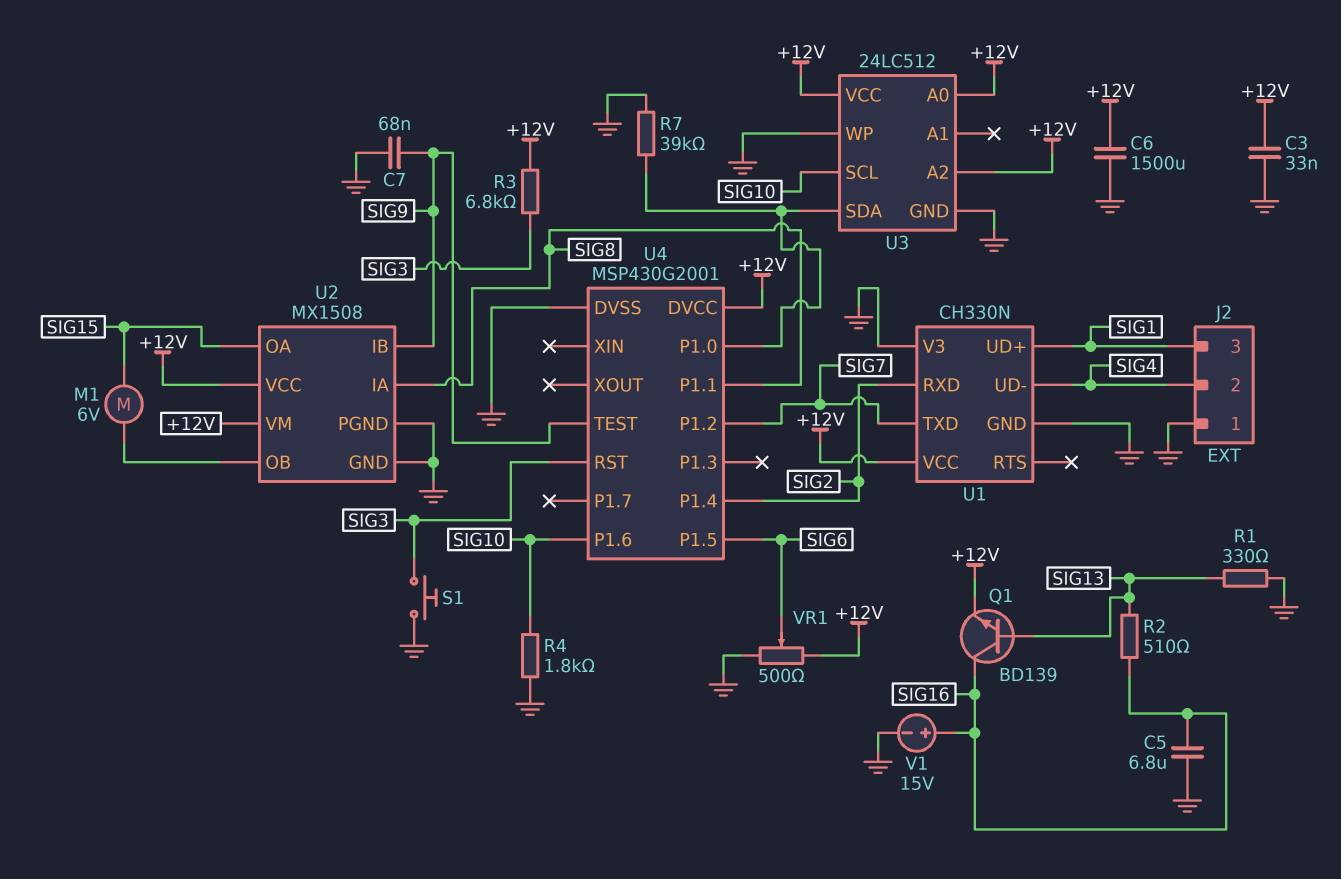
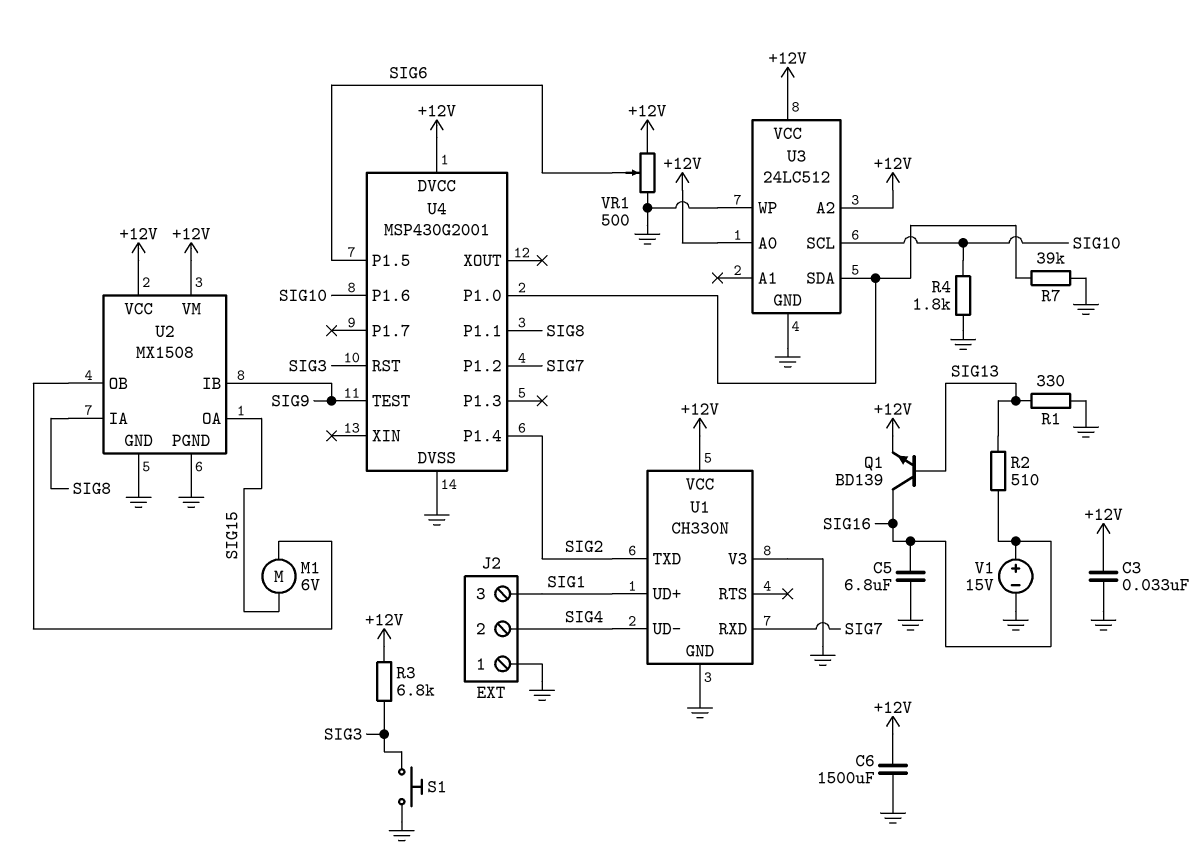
C7: 68nF (GND, SIG9) -> none
U1 pin RXD: SIG2 -> SIG7
U1 pin TXD: SIG7 -> SIG2

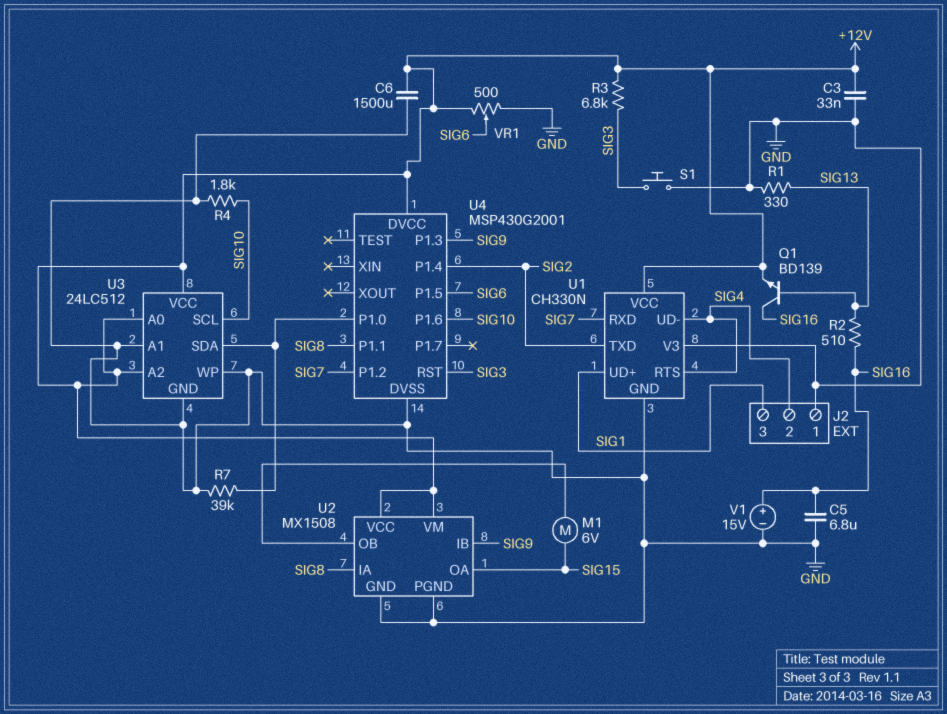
U1 pin RTS: none -> SIG4
U3 pin A1: none -> GND
U4 pin P1.3: none -> SIG9
U4 pin TEST: SIG9 -> none

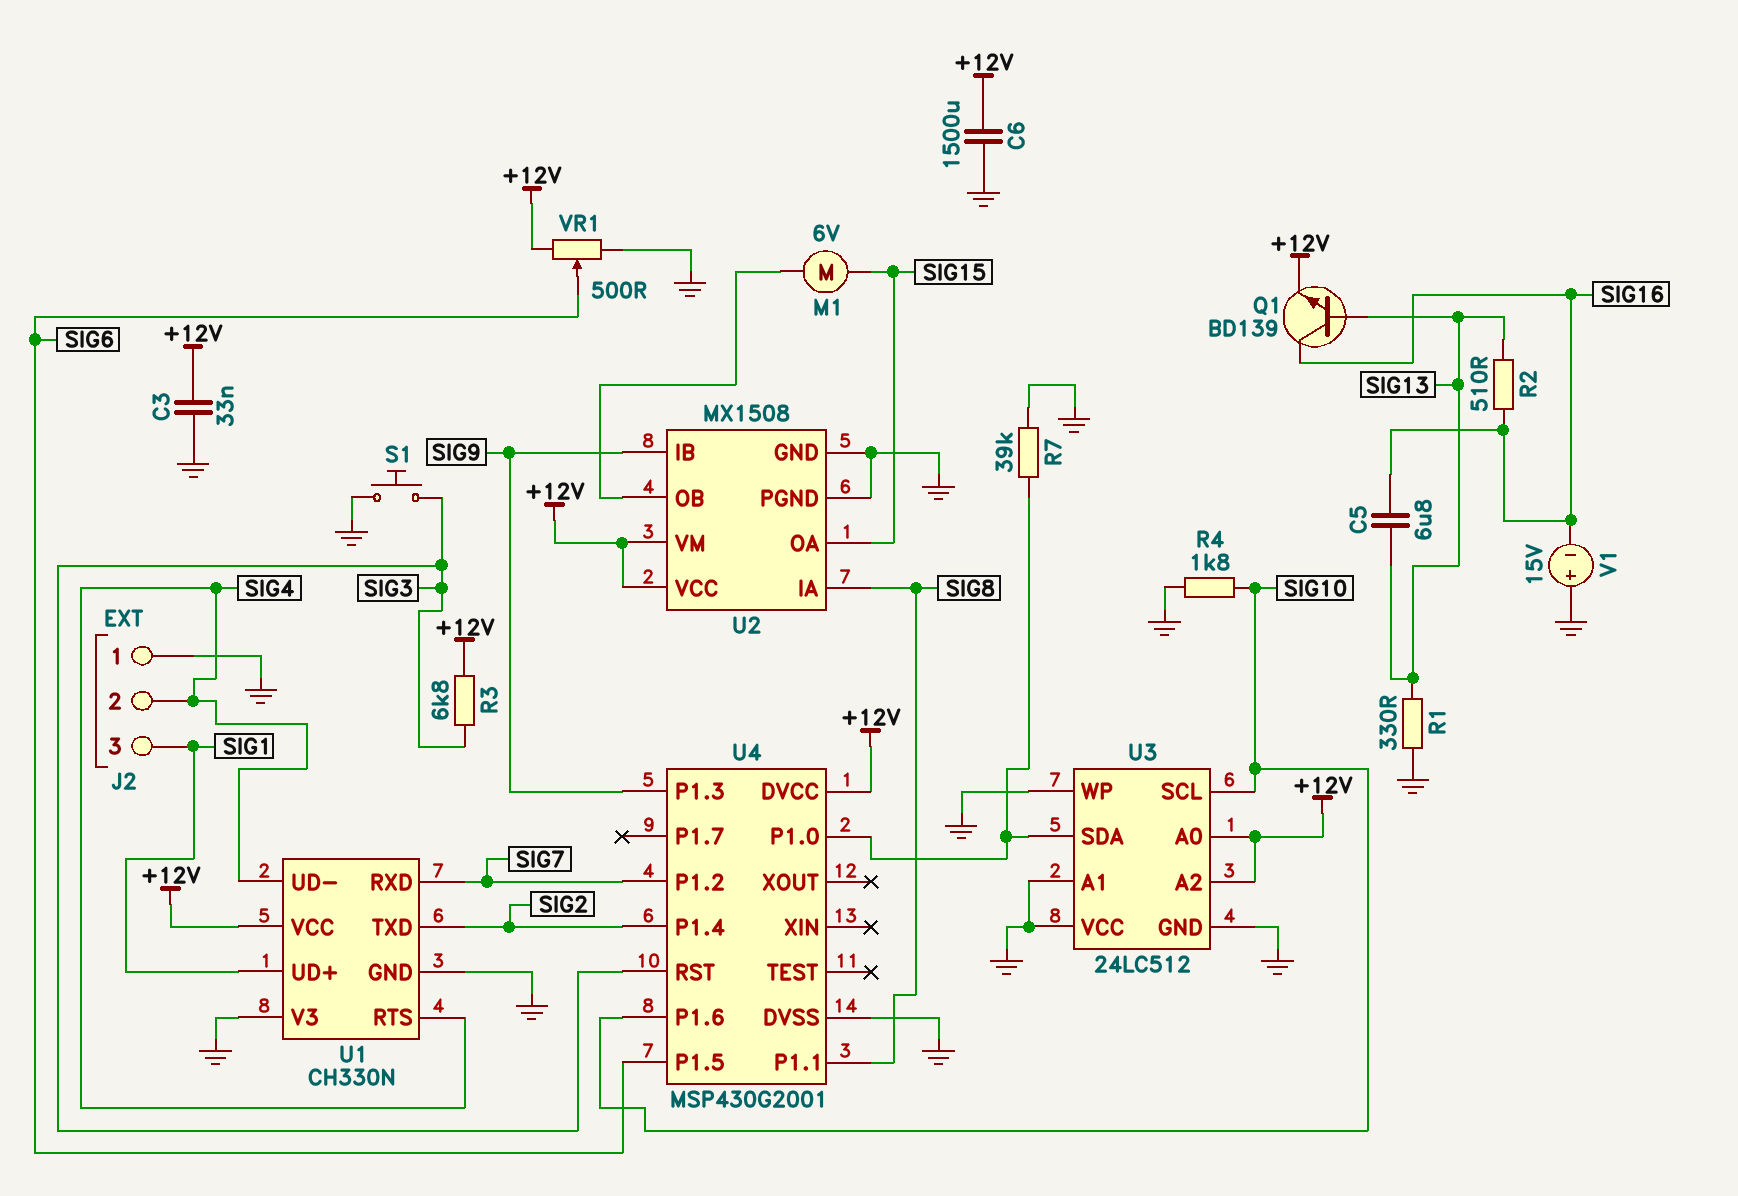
C5: 6.8uF (GND, SIG16) -> 6.8uF (SIG13, SIG16)
U3 pin VCC: +12V -> GND
V1: 15V (plus SIG16, minus GND) -> 15V (plus GND, minus SIG16)

